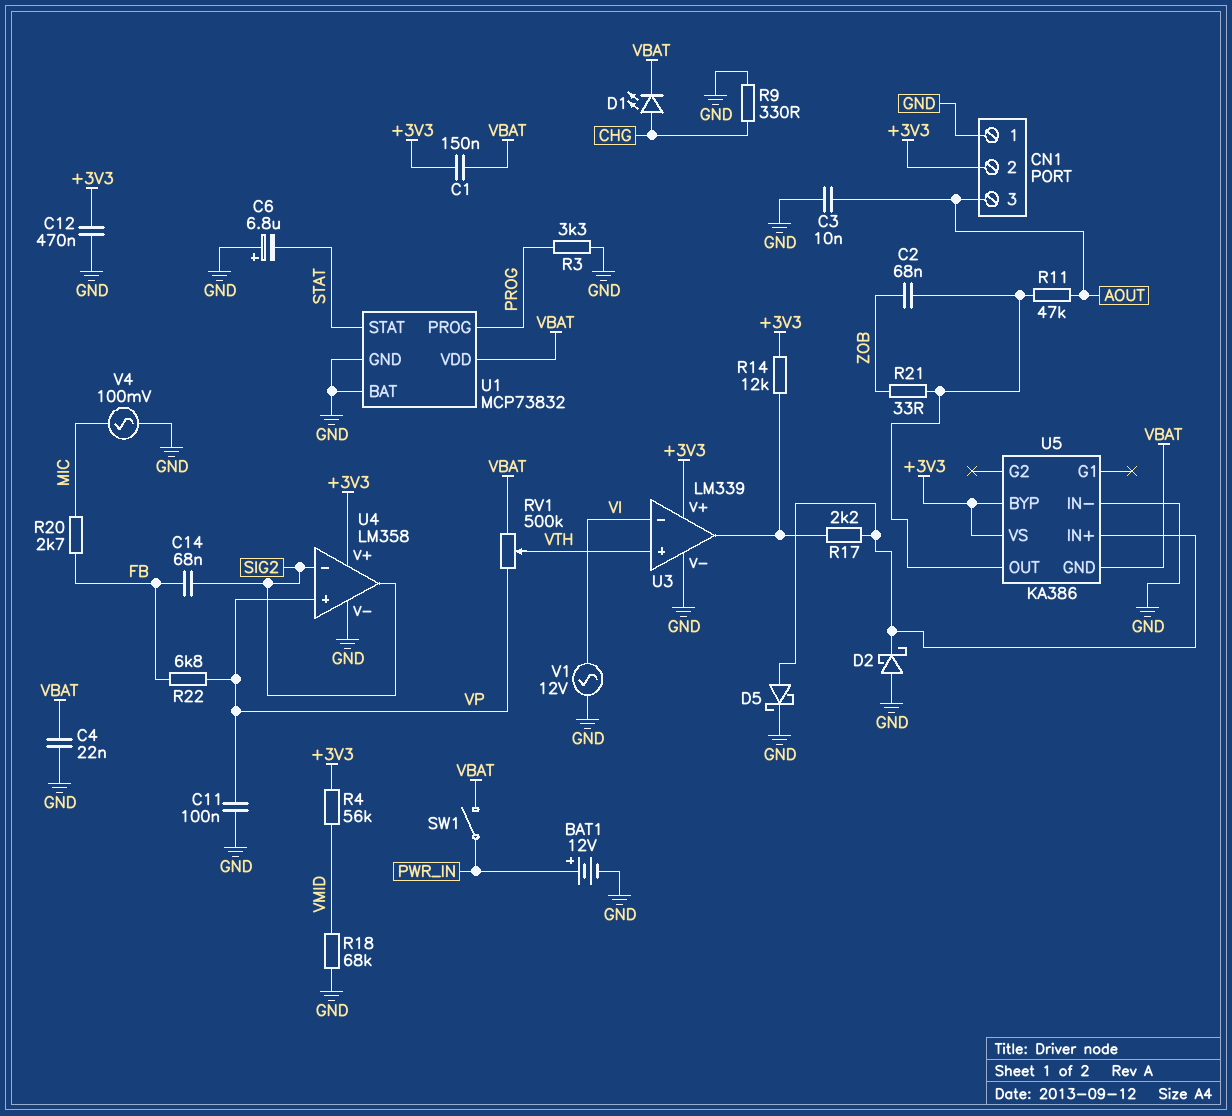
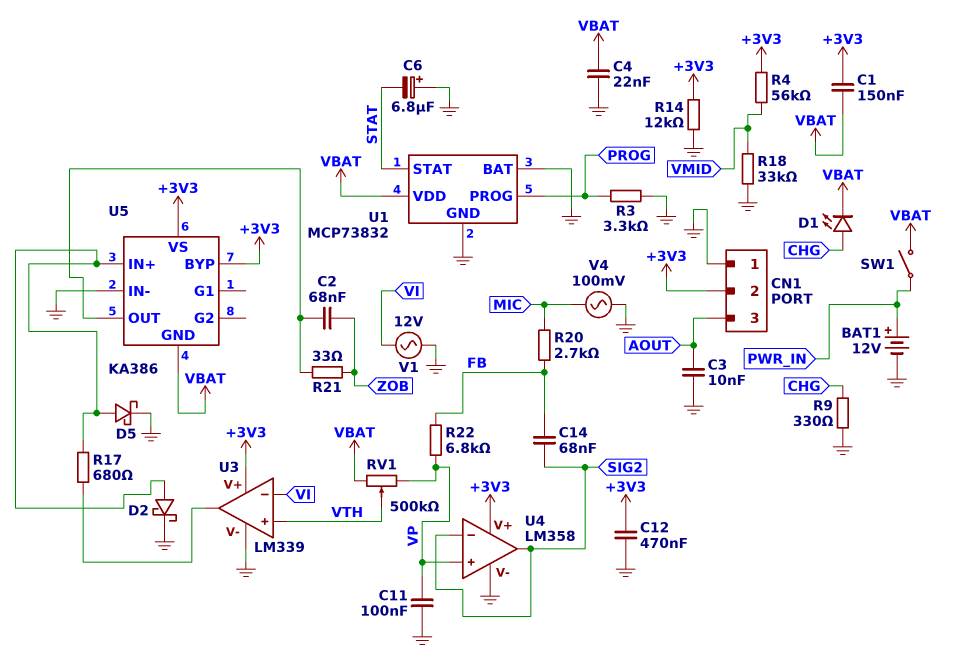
D2: schottky (A GND, K U5/IN+) -> schottky (A U5/IN+, K GND)
R11: 47k (AOUT, U5/OUT) -> none
R14: 12k (+3V3, U3/out) -> 12k (+3V3, GND)
R17: 2.2k (U3/out, U5/IN+) -> 680 (U3/out, U5/IN+)
R18: 68k (GND, VMID) -> 33k (GND, VMID)

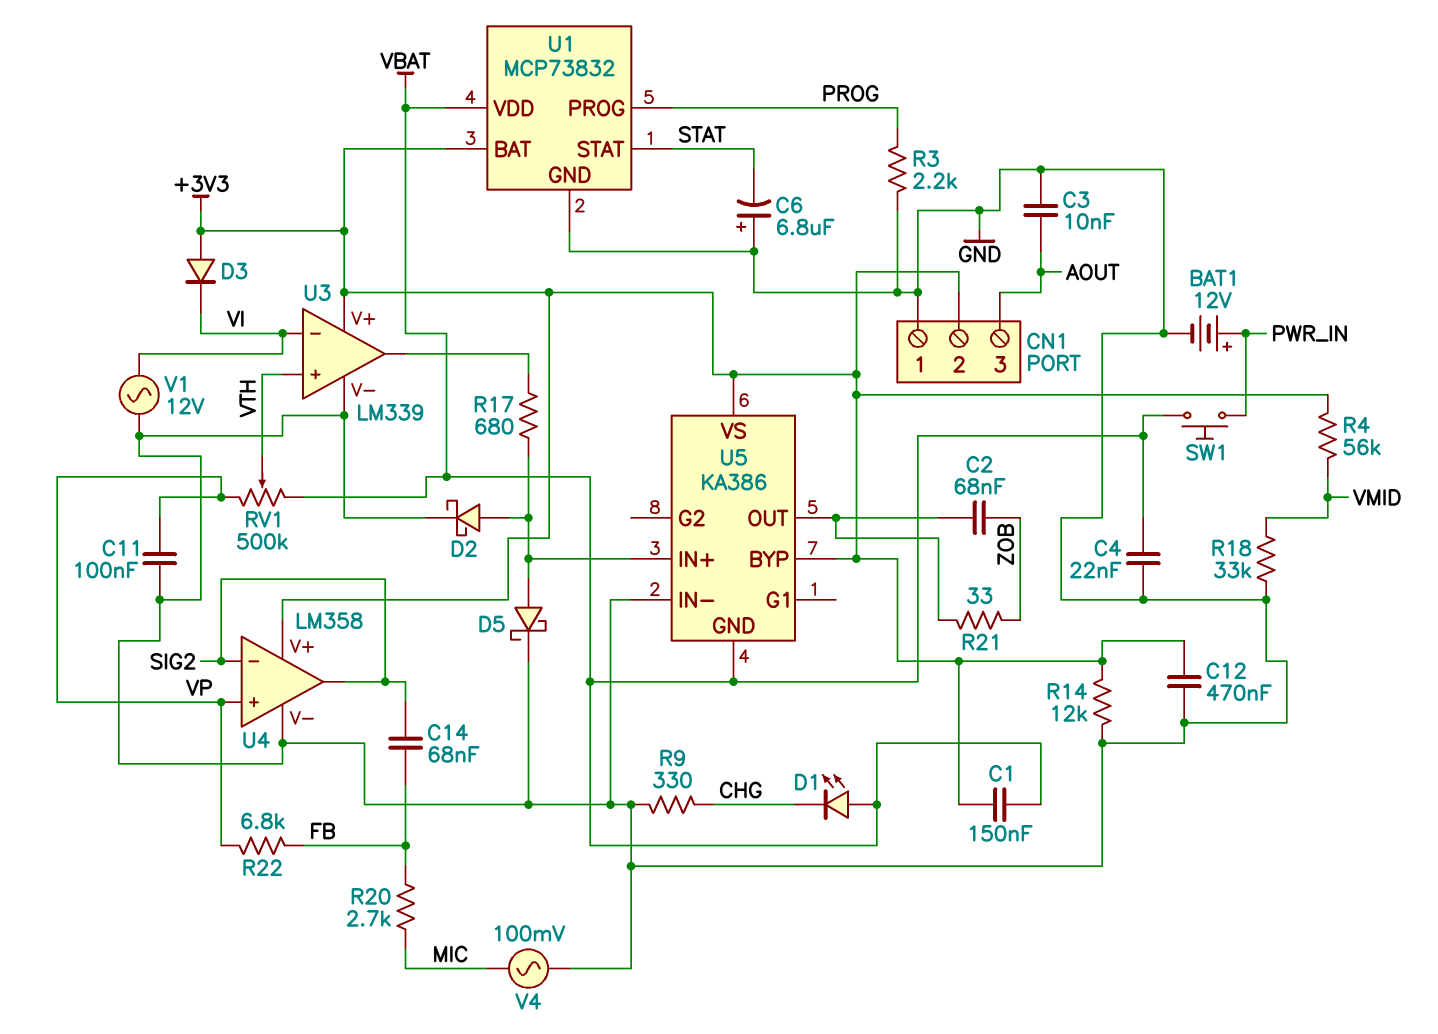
D1: LED (A CHG, K VBAT) -> LED (A VBAT, K CHG)
D3: none -> diode (A +3V3, K VI)
R3: 3.3k (GND, PROG) -> 2.2k (GND, PROG)
SW1: switch (PWR_IN, VBAT) -> button (PWR_IN, VBAT)
U1 pin BAT: GND -> +3V3

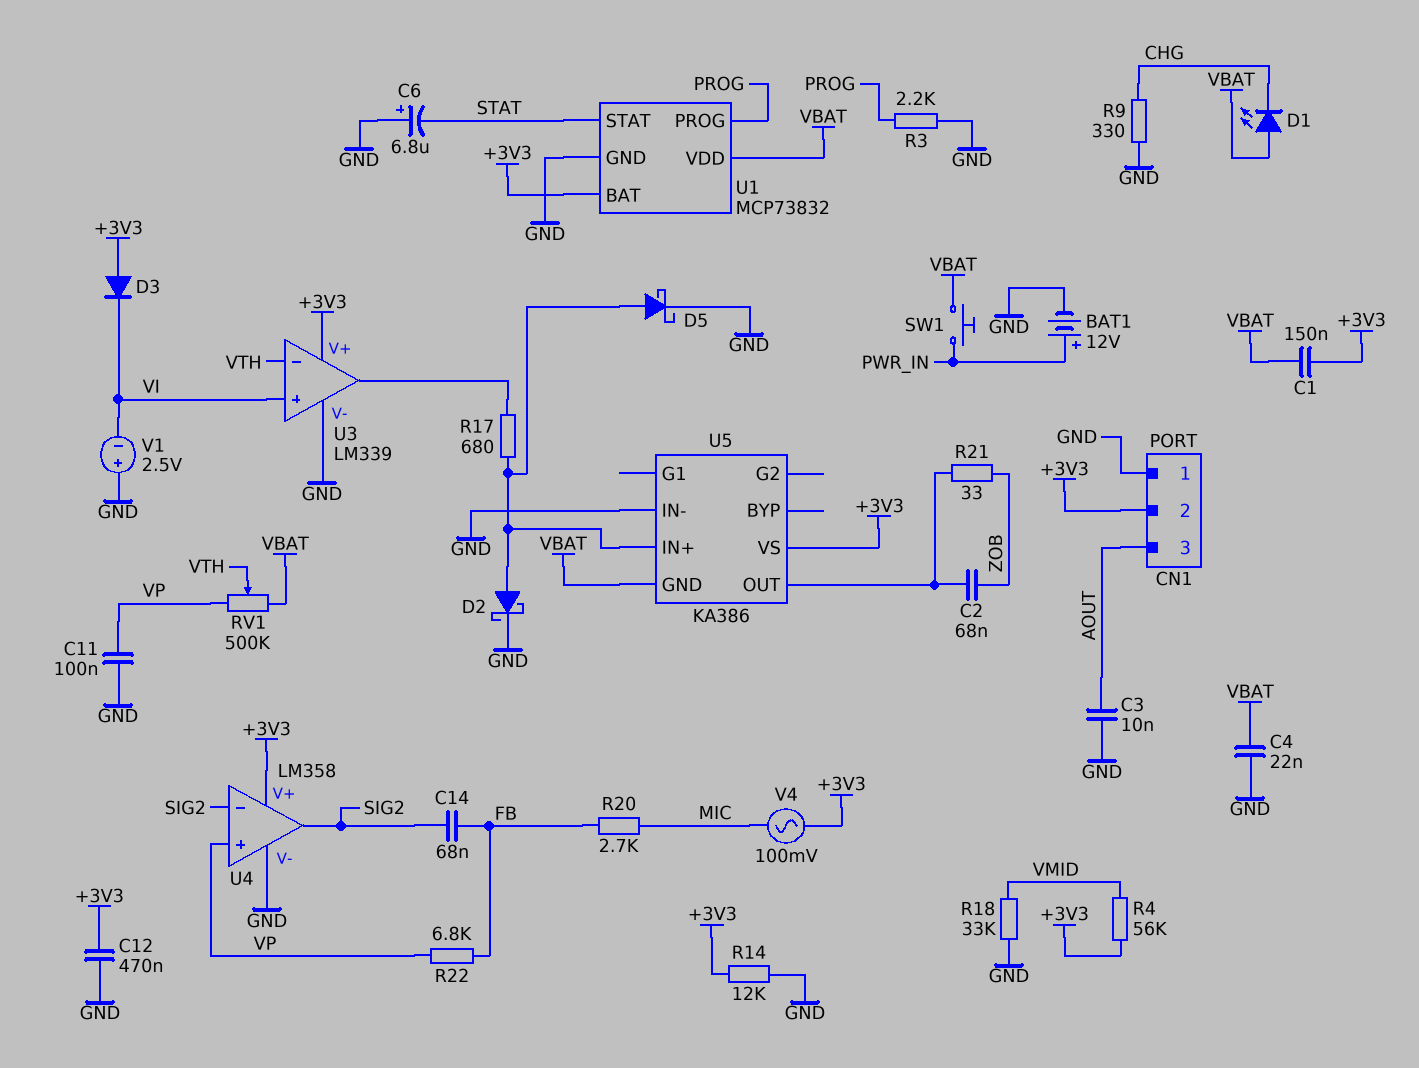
U3 pin in+: VTH -> VI
U3 pin in-: VI -> VTH
U5 pin BYP: +3V3 -> none
V1: AC 12V (GND, VI) -> 2.5V (plus GND, minus VI)
V4: AC 100mV (GND, MIC) -> AC 100mV (+3V3, MIC)

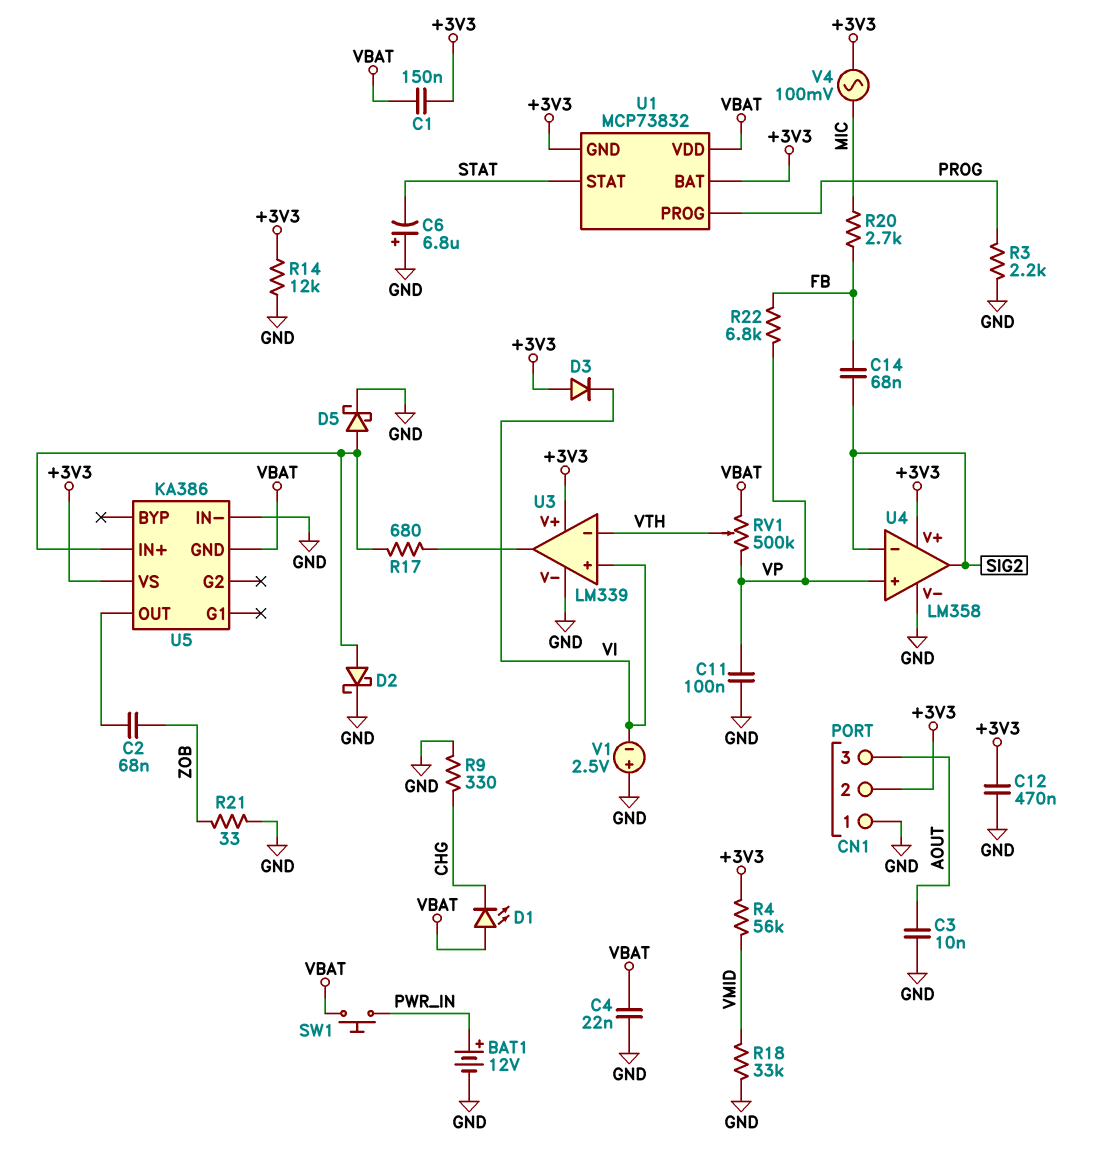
R21: 33 (U5/OUT, ZOB) -> 33 (GND, ZOB)
U1 pin GND: GND -> +3V3

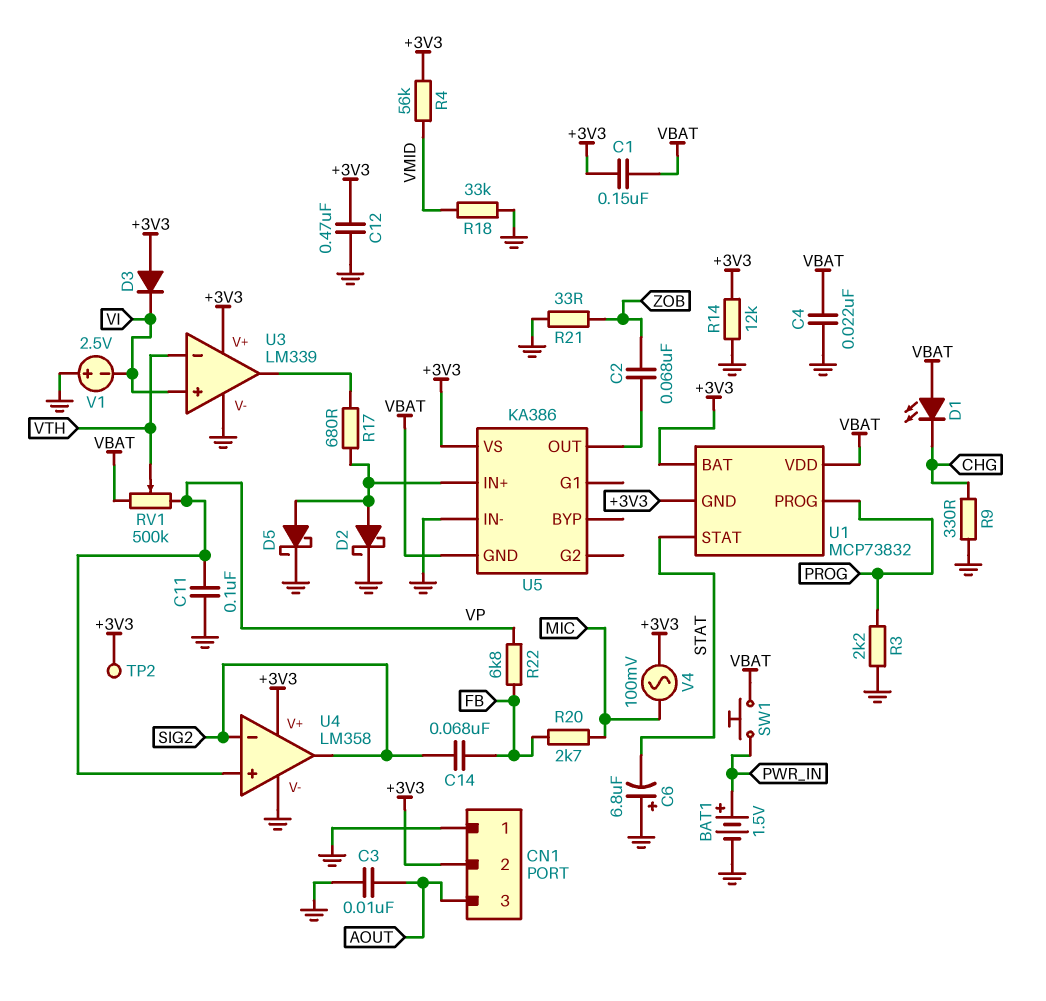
BAT1: 12V (plus PWR_IN, minus GND) -> 1.5V (plus PWR_IN, minus GND)
TP2: none -> test point (+3V3)

